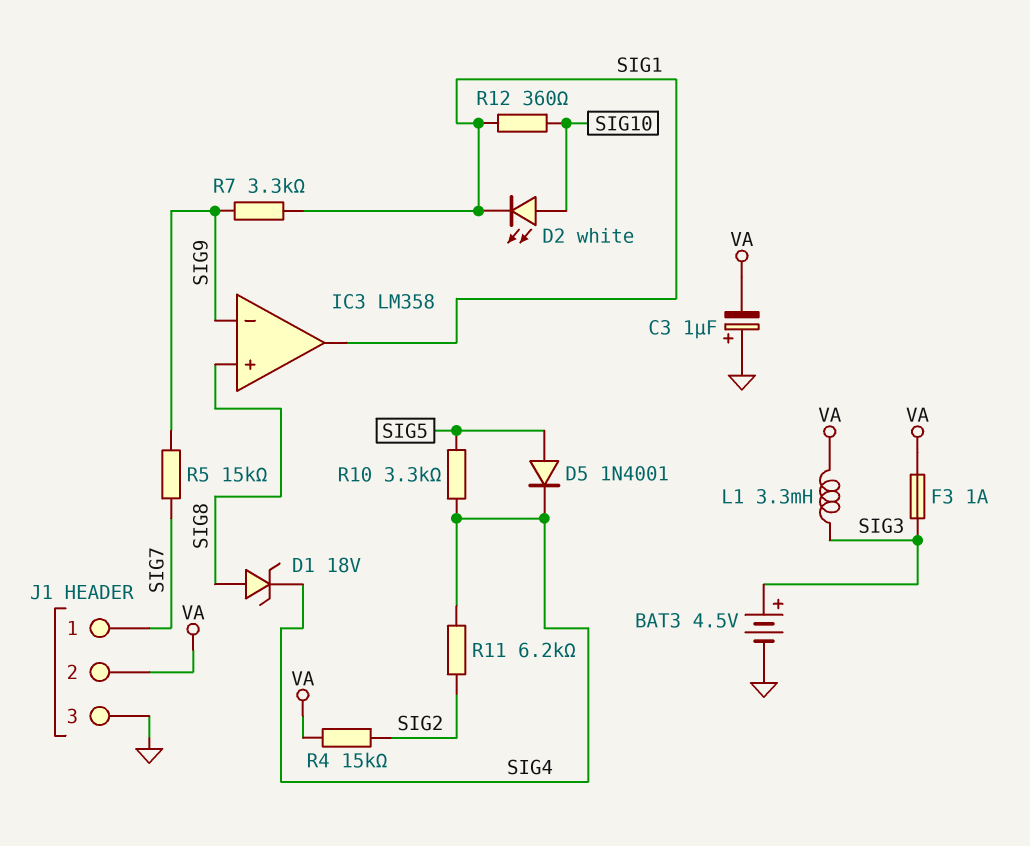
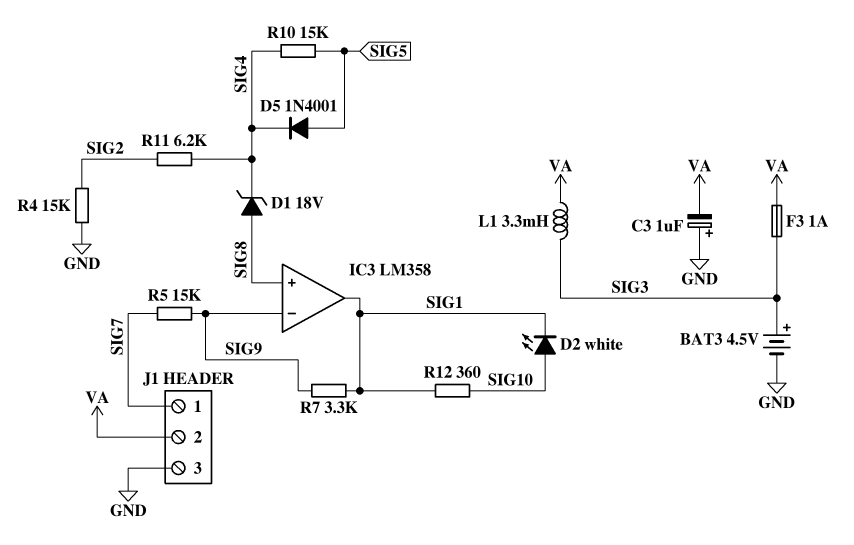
R4: 15k (SIG2, VA) -> 15k (GND, SIG2)
R10: 3.3k (SIG4, SIG5) -> 15k (SIG4, SIG5)

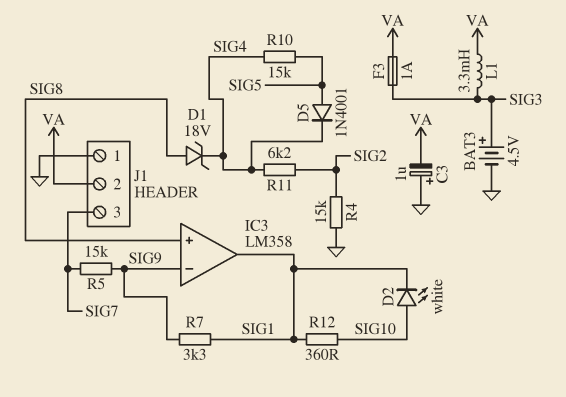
J1 pin 1: SIG7 -> GND
J1 pin 3: GND -> SIG7

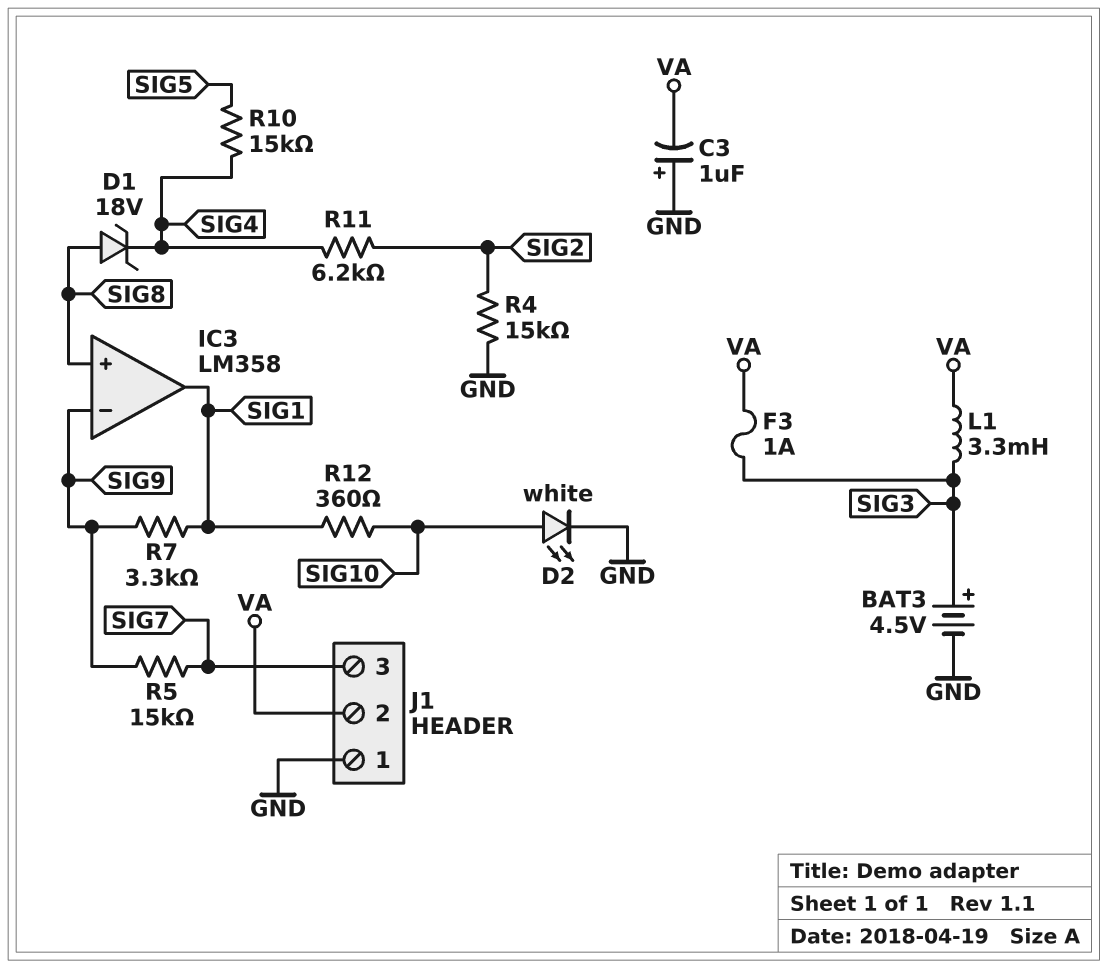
D2: LED white (A SIG10, K SIG1) -> LED white (A SIG10, K GND)
D5: diode 1N4001 (A SIG5, K SIG4) -> none

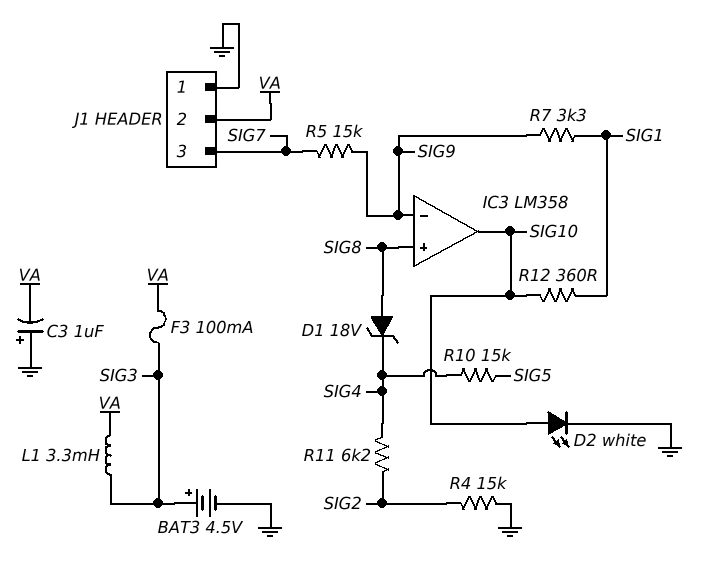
F3: 1A (SIG3, VA) -> 100mA (SIG3, VA)
IC3 pin out: SIG1 -> SIG10

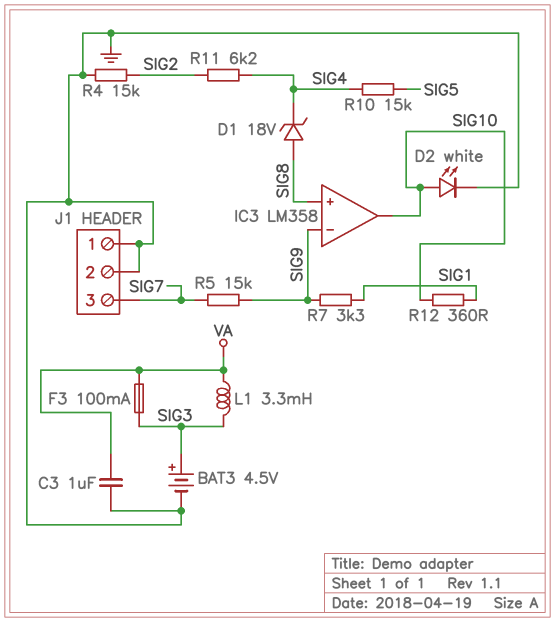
C3: 1uF (plus GND, minus VA) -> 1uF (GND, VA)
J1 pin 2: VA -> GND

